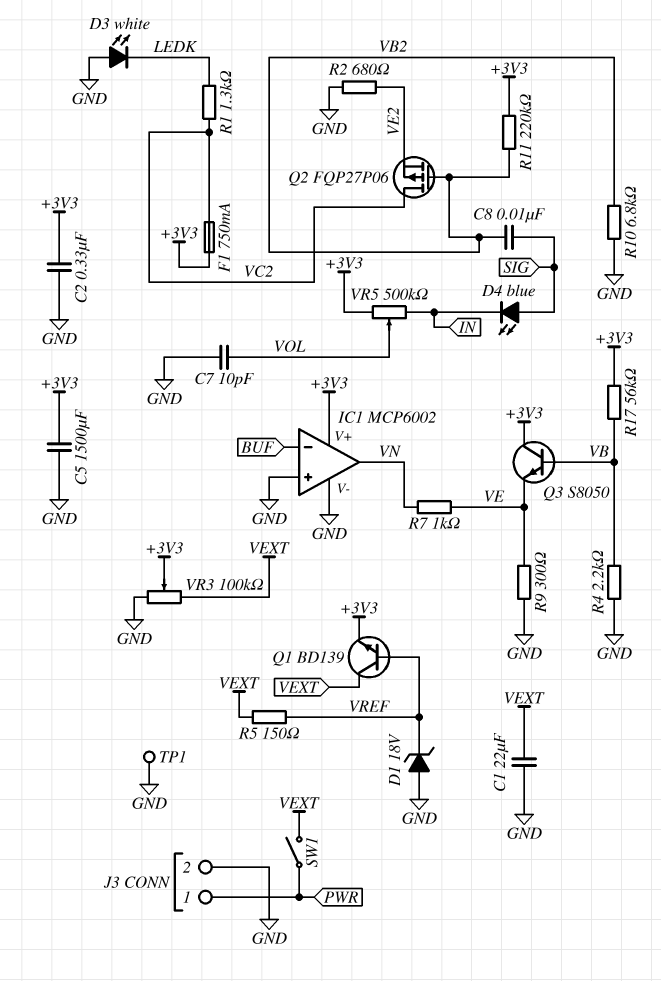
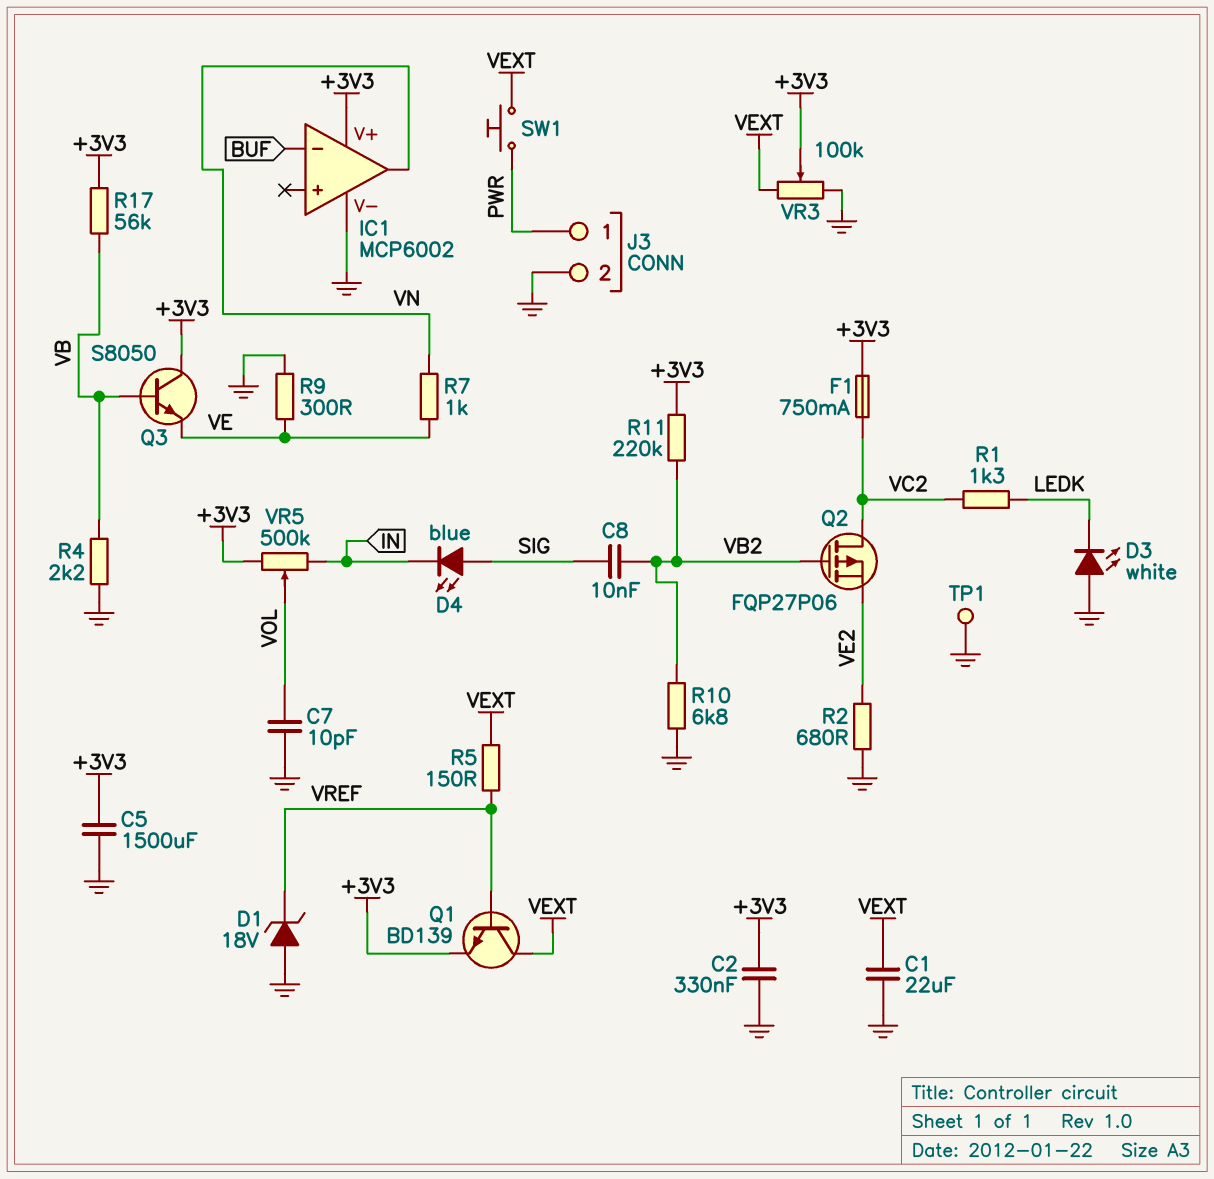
IC1 pin in+: GND -> none
SW1: switch (PWR, VEXT) -> button (PWR, VEXT)

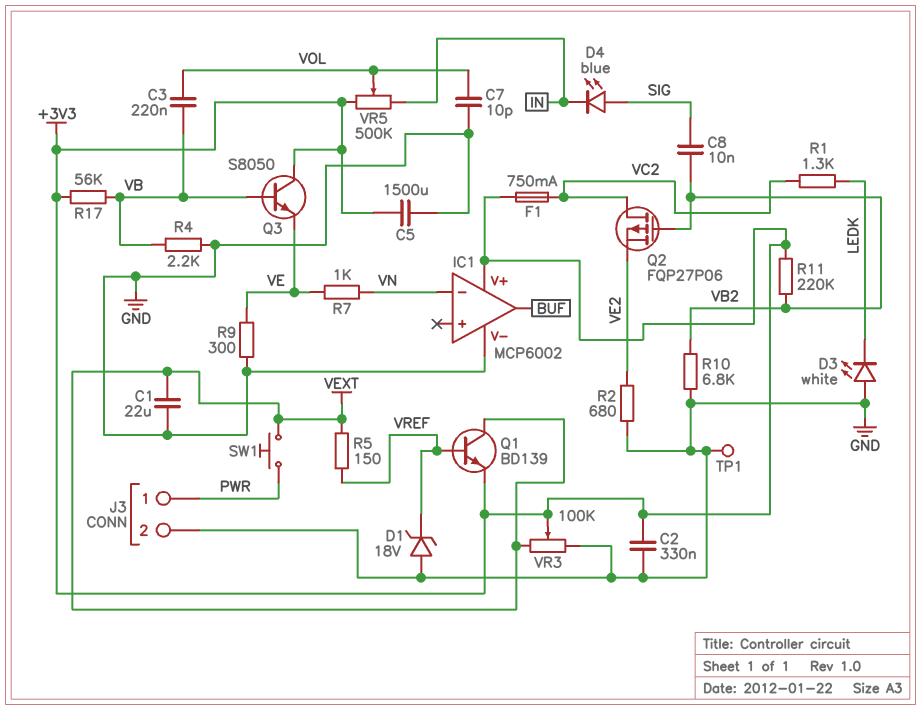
C3: none -> 220nF (VB, VOL)
IC1 pin in-: BUF -> VN
IC1 pin out: VN -> BUF

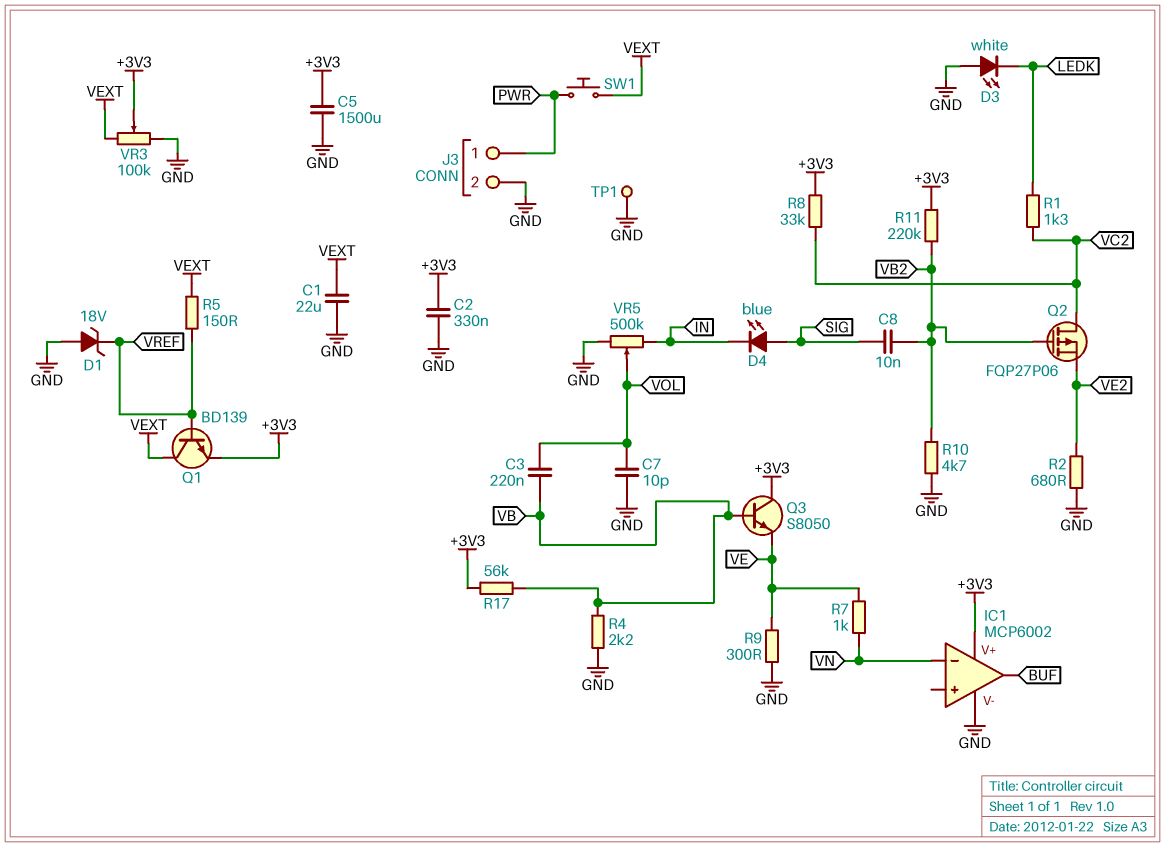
F1: 750mA (+3V3, VC2) -> none
R8: none -> 33k (+3V3, VC2)
R10: 6.8k (GND, VB2) -> 4.7k (GND, VB2)
VR5: 500k (+3V3, IN, wiper VOL) -> 500k (GND, IN, wiper VOL)

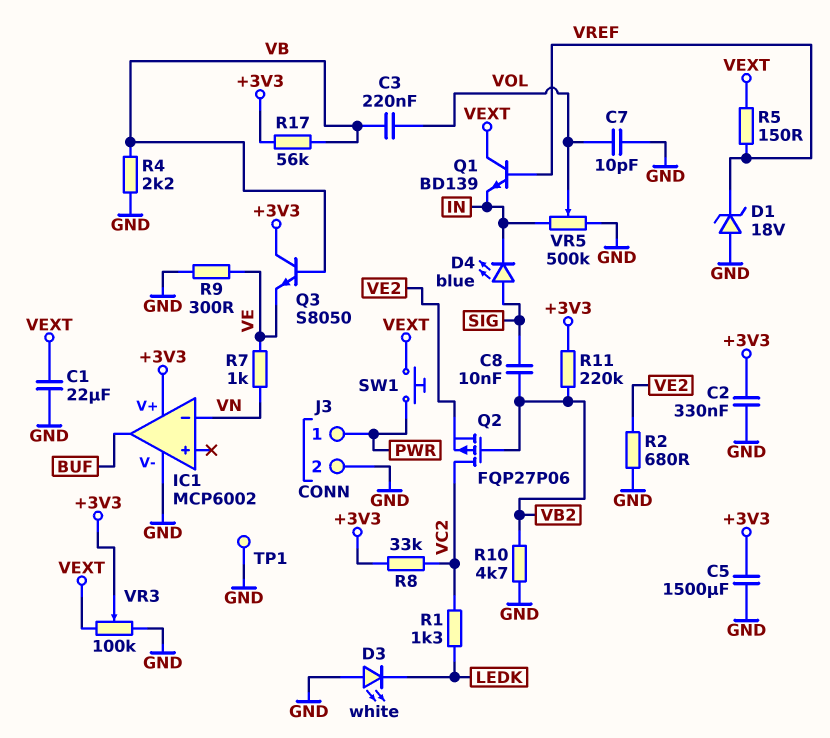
Q1: NPN BD139 (B VREF, C VEXT, E +3V3) -> NPN BD139 (B VREF, C VEXT, E IN)

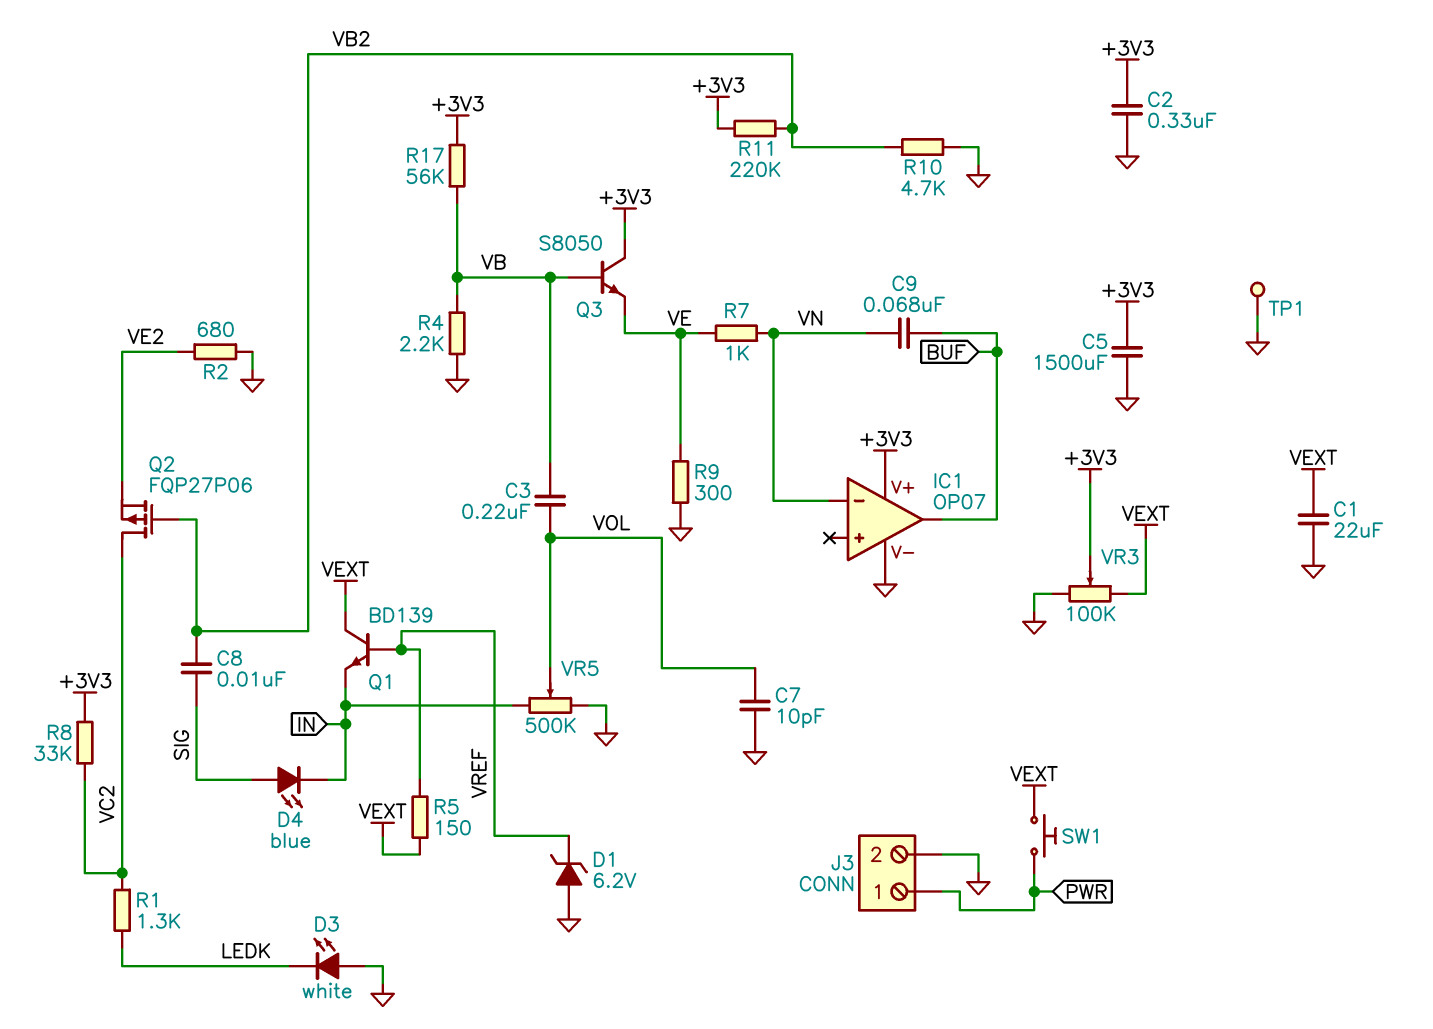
C9: none -> 68nF (BUF, VN)
D1: zener 18V (A GND, K VREF) -> zener 6.2V (A GND, K VREF)
IC1: MCP6002 -> OP07

